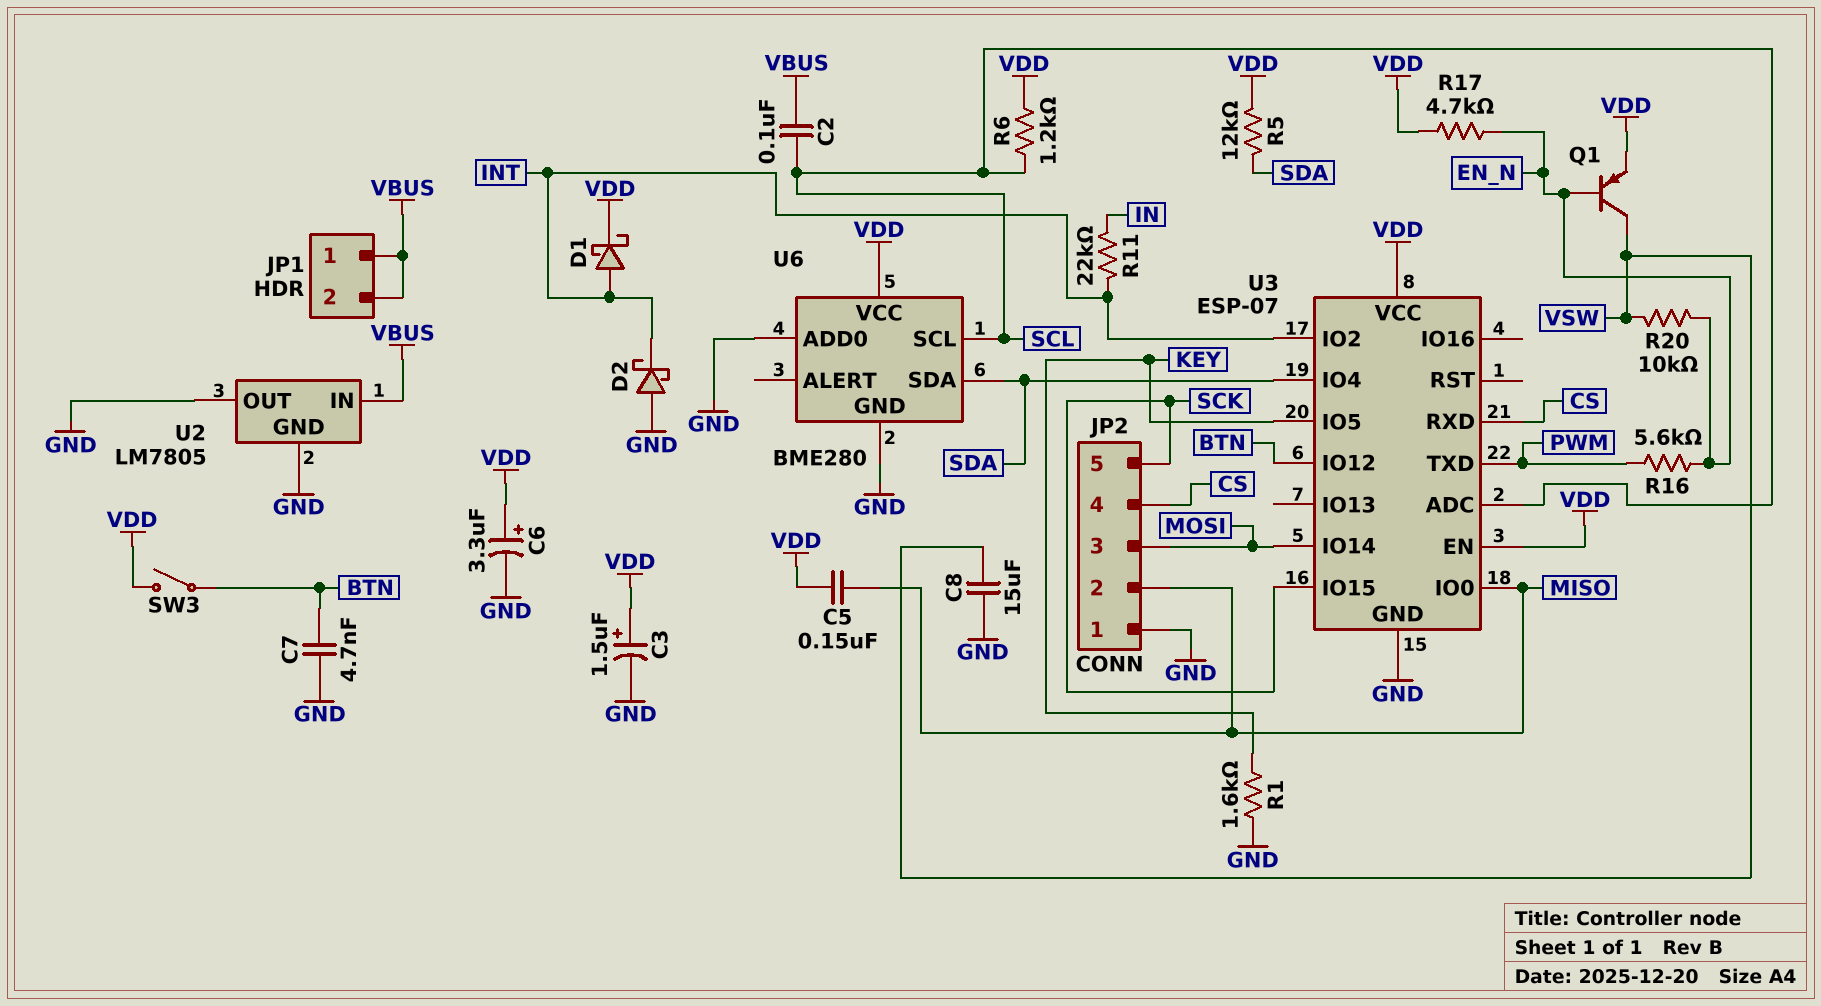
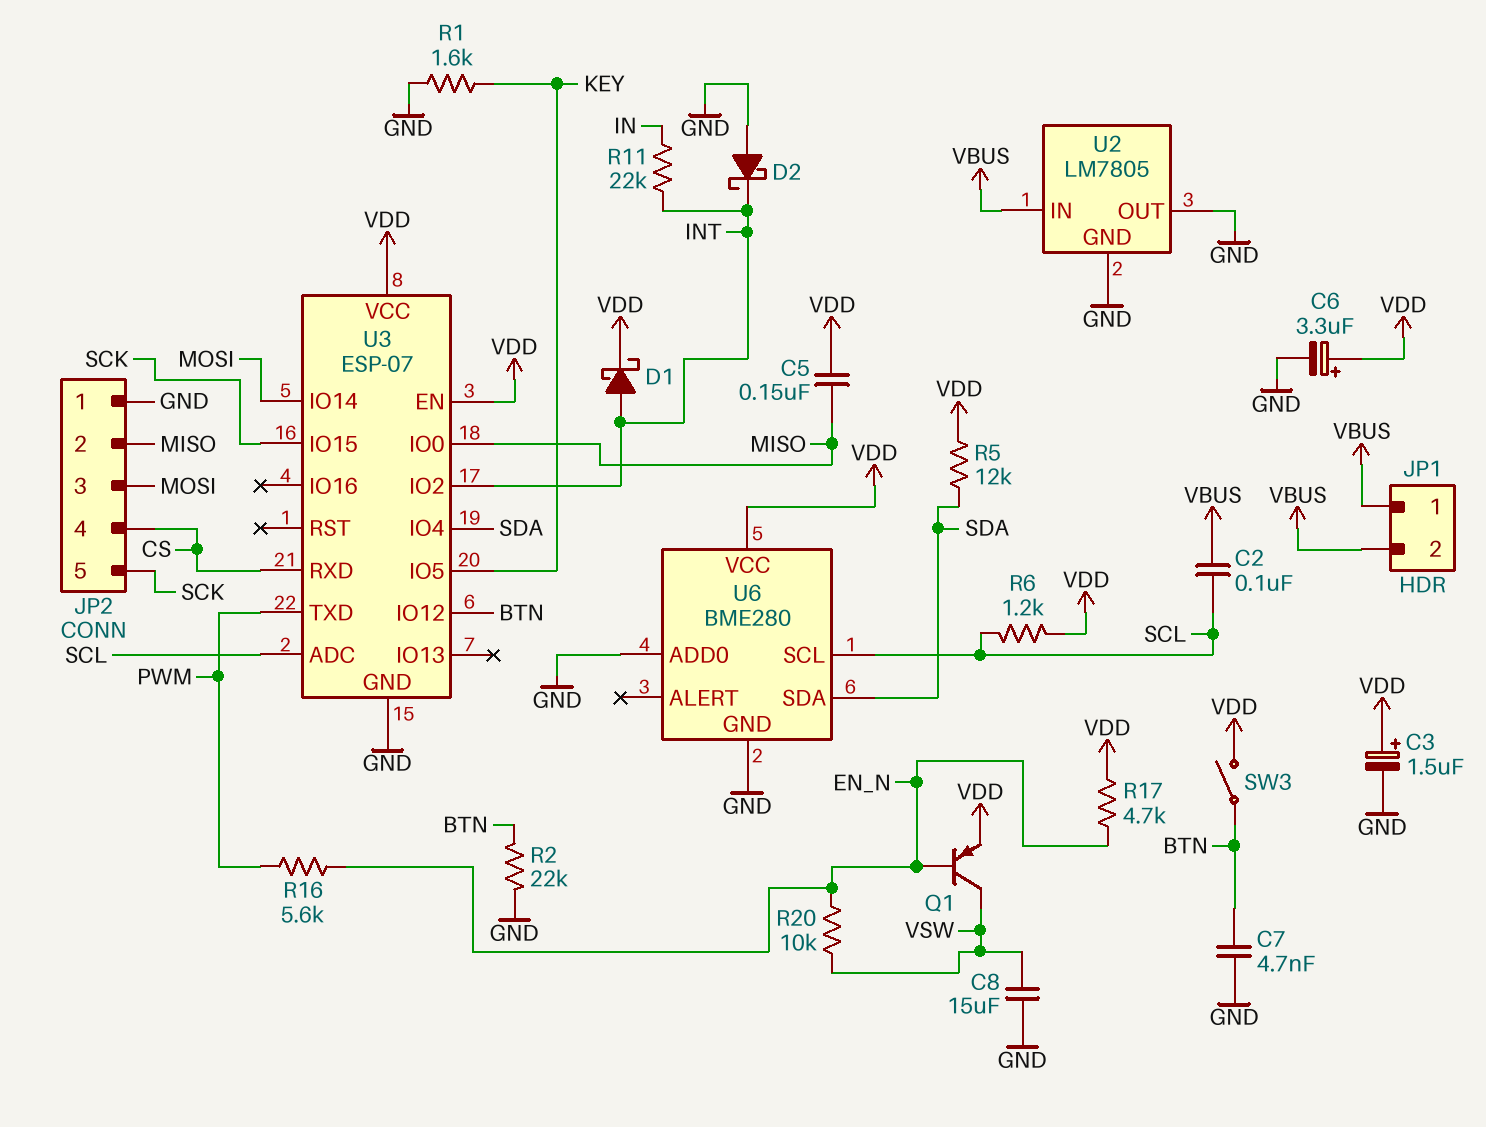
R2: none -> 22k (BTN, GND)

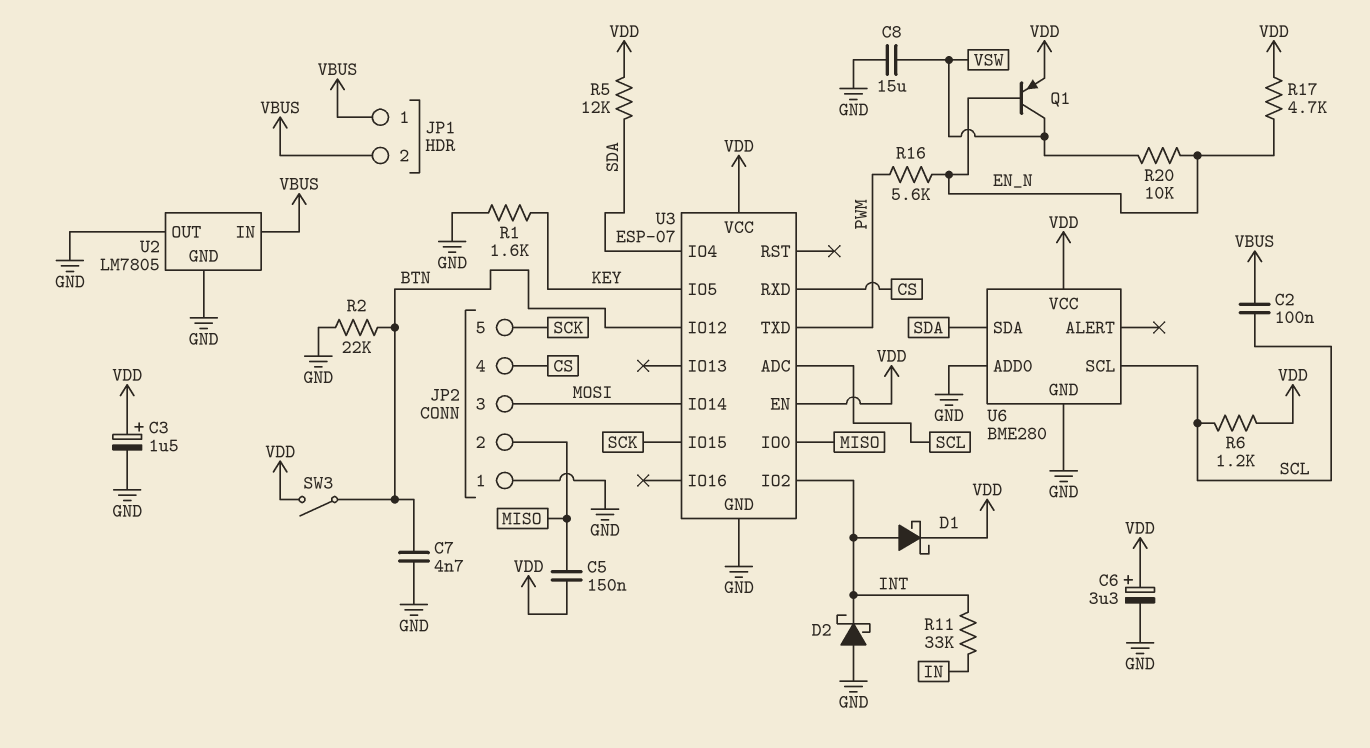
R11: 22k (IN, INT) -> 33k (IN, INT)

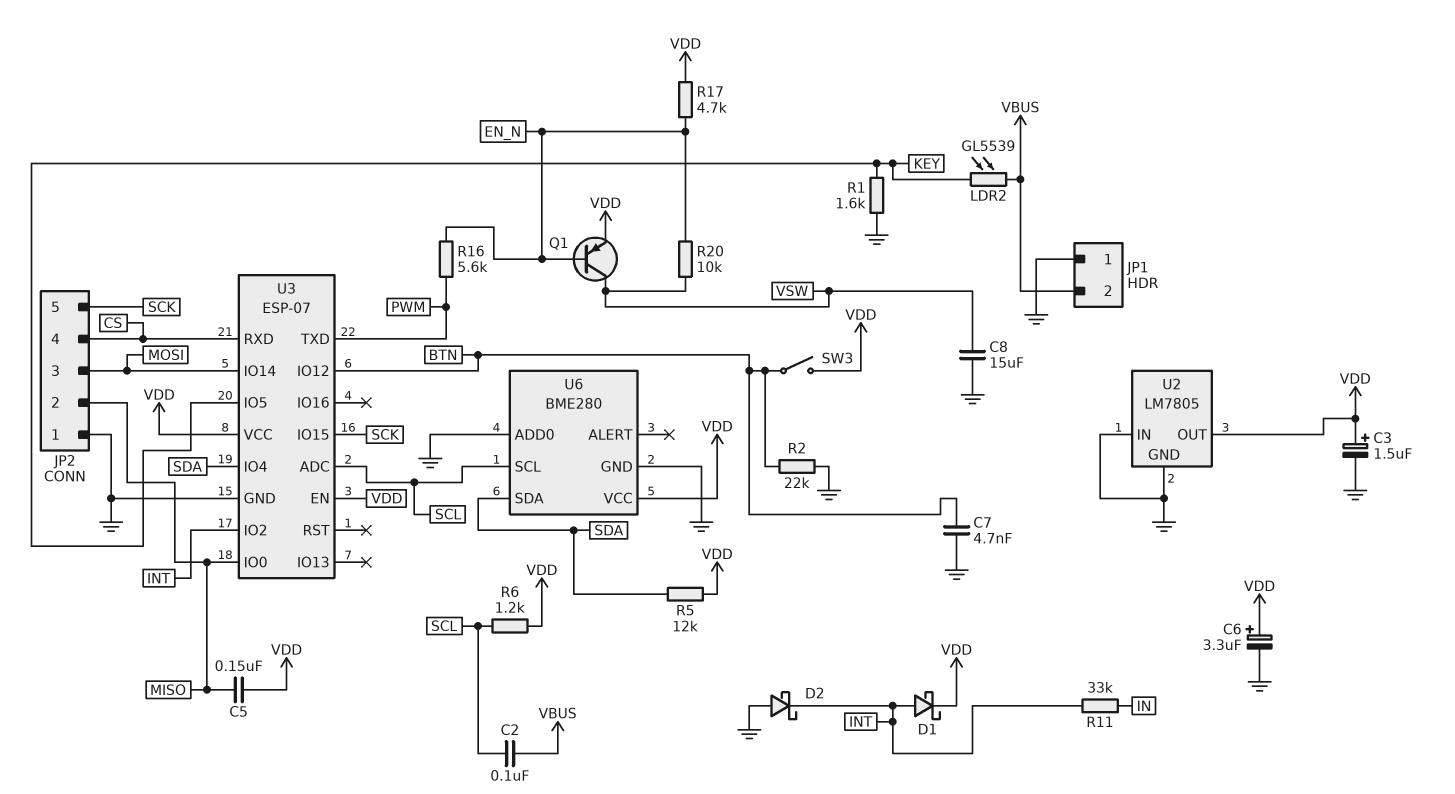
JP1 pin 1: VBUS -> GND
LDR2: none -> GL5539 (KEY, VBUS)
U2 pin IN: VBUS -> GND
U2 pin OUT: GND -> VDD

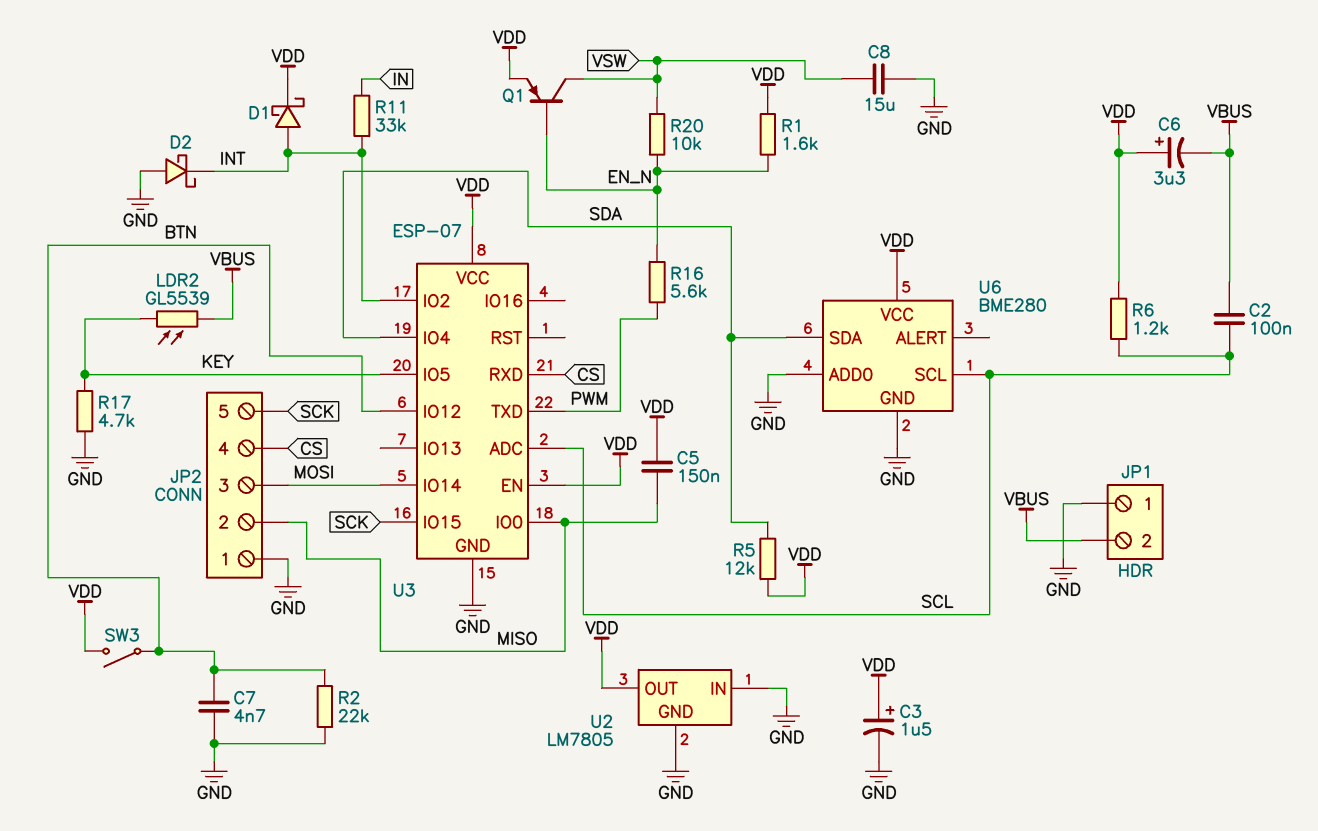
C6: 3.3uF (plus VDD, minus GND) -> 3.3uF (plus VDD, minus VBUS)
R1: 1.6k (GND, KEY) -> 1.6k (EN_N, VDD)
R17: 4.7k (EN_N, VDD) -> 4.7k (GND, KEY)

